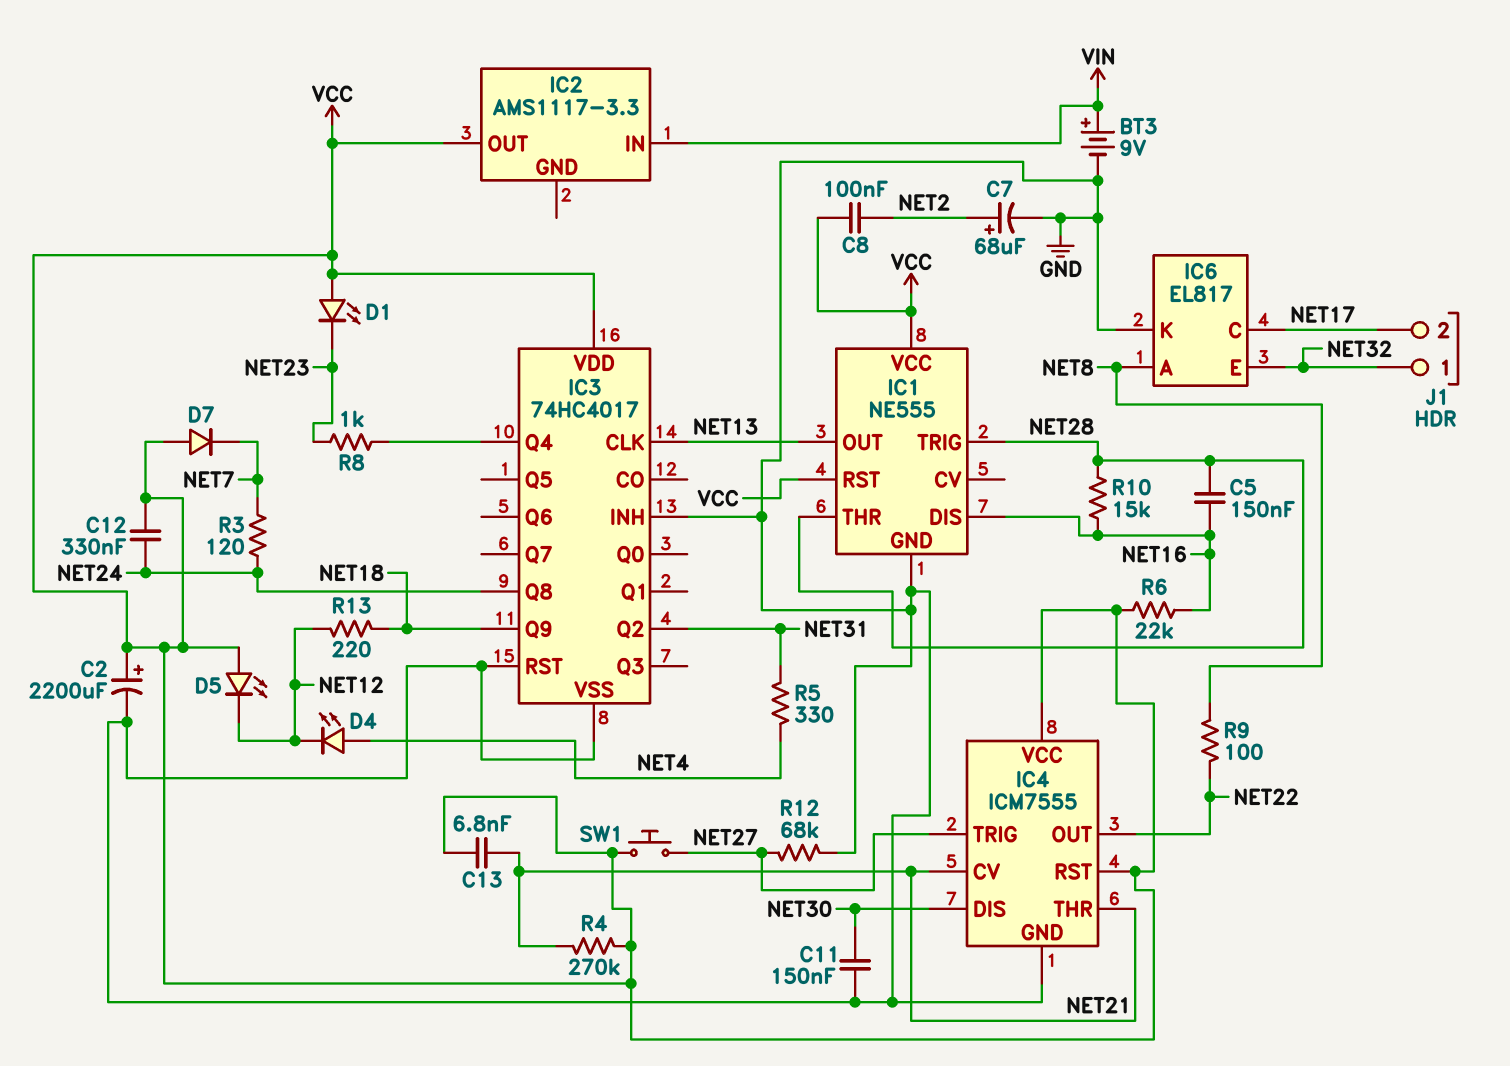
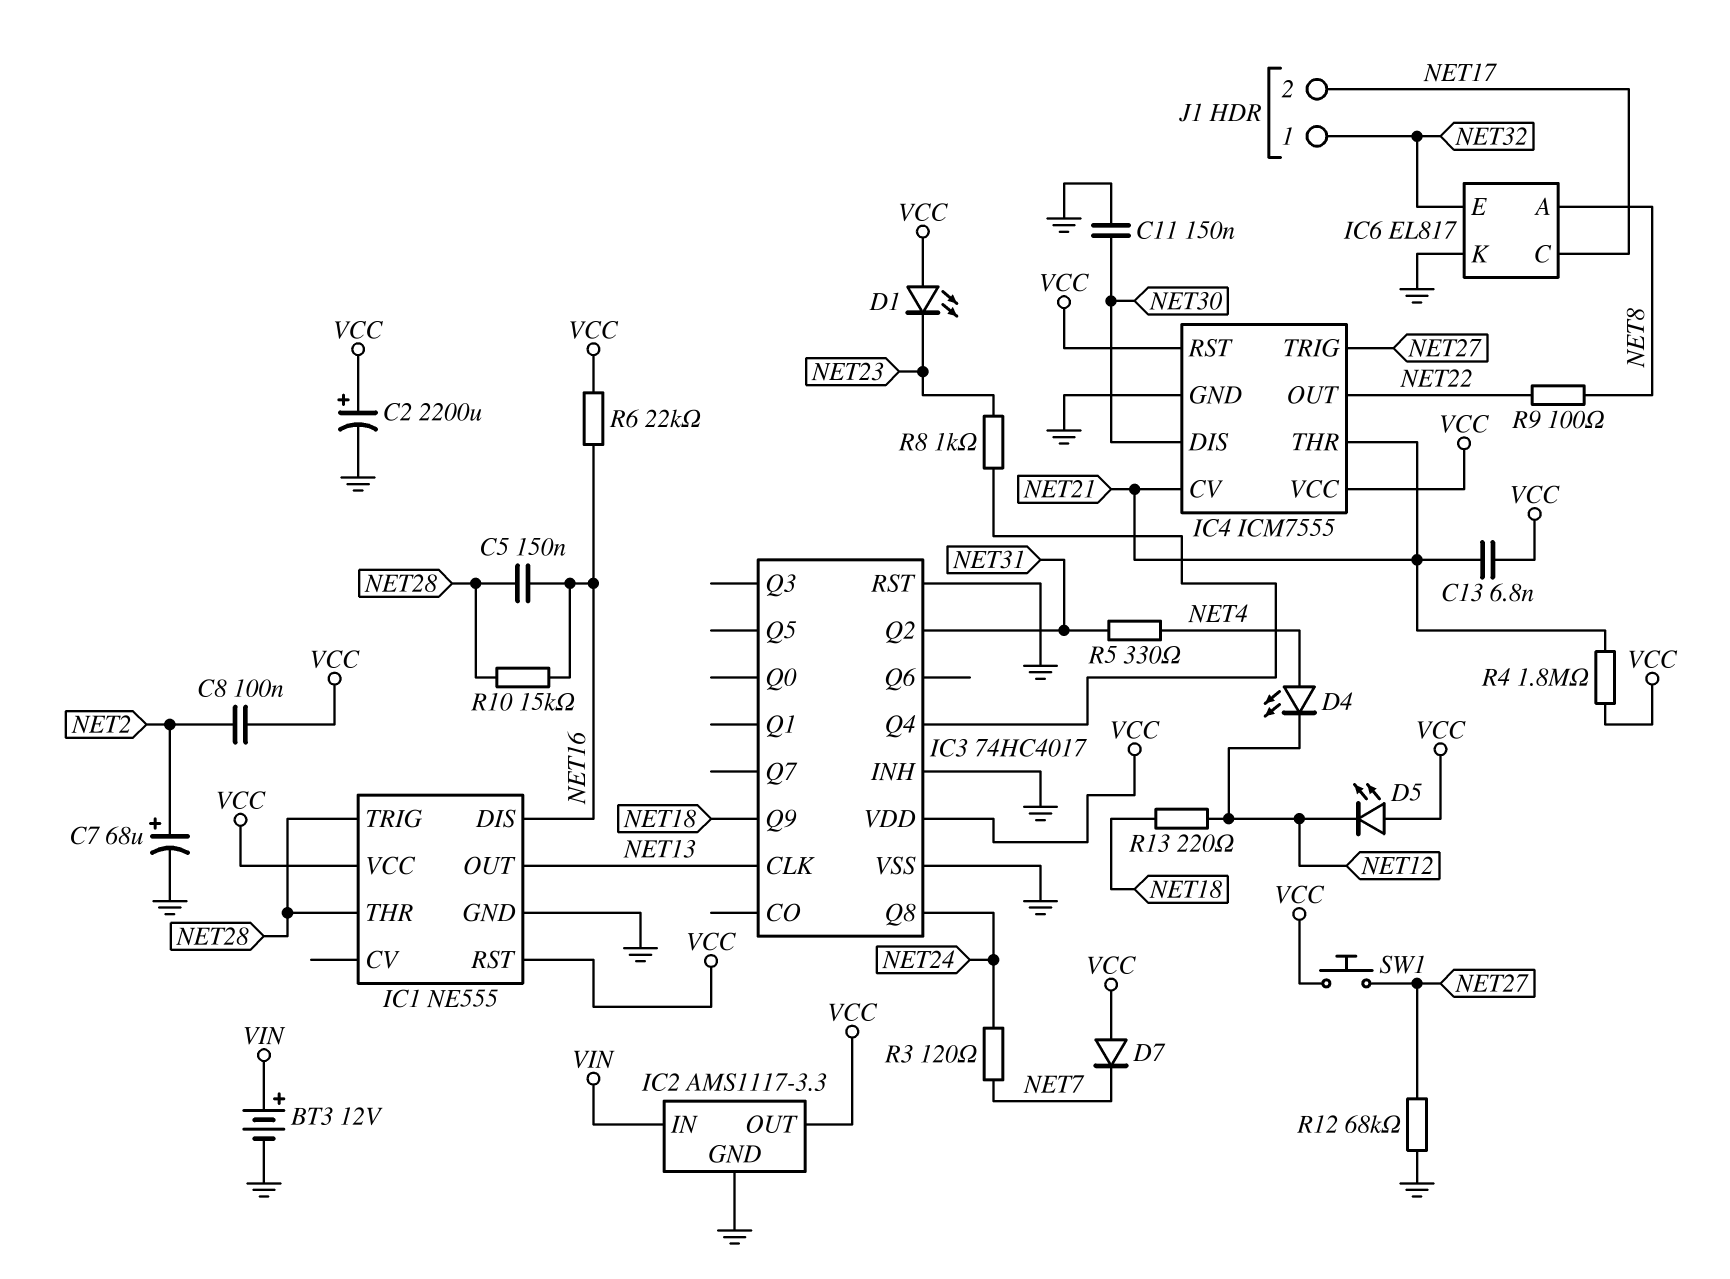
BT3: 9V (plus VIN, minus GND) -> 12V (plus VIN, minus GND)
C12: 330nF (NET24, VCC) -> none
IC2 pin GND: none -> GND
R4: 270k (NET21, VCC) -> 1.8M (NET21, VCC)

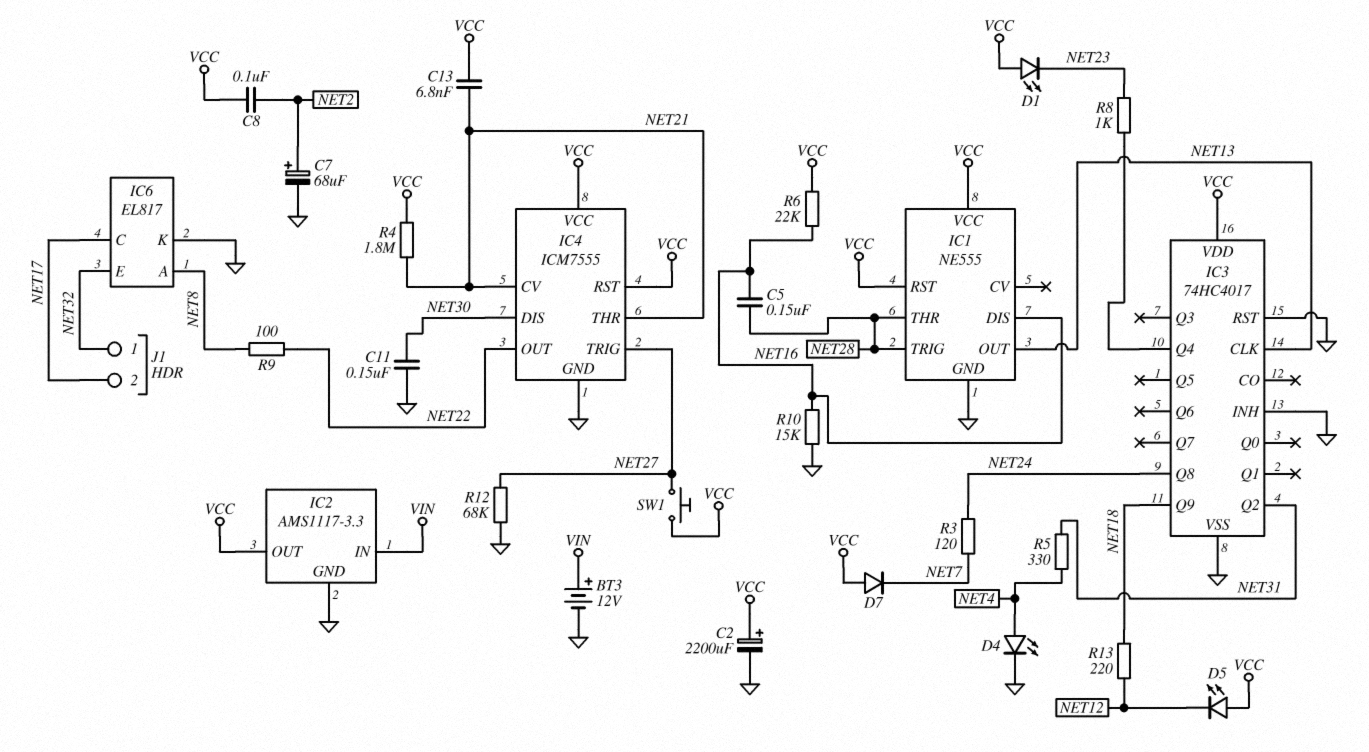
D4: LED (A NET4, K NET12) -> LED (A NET4, K GND)
R10: 15k (NET16, NET28) -> 15k (GND, NET16)

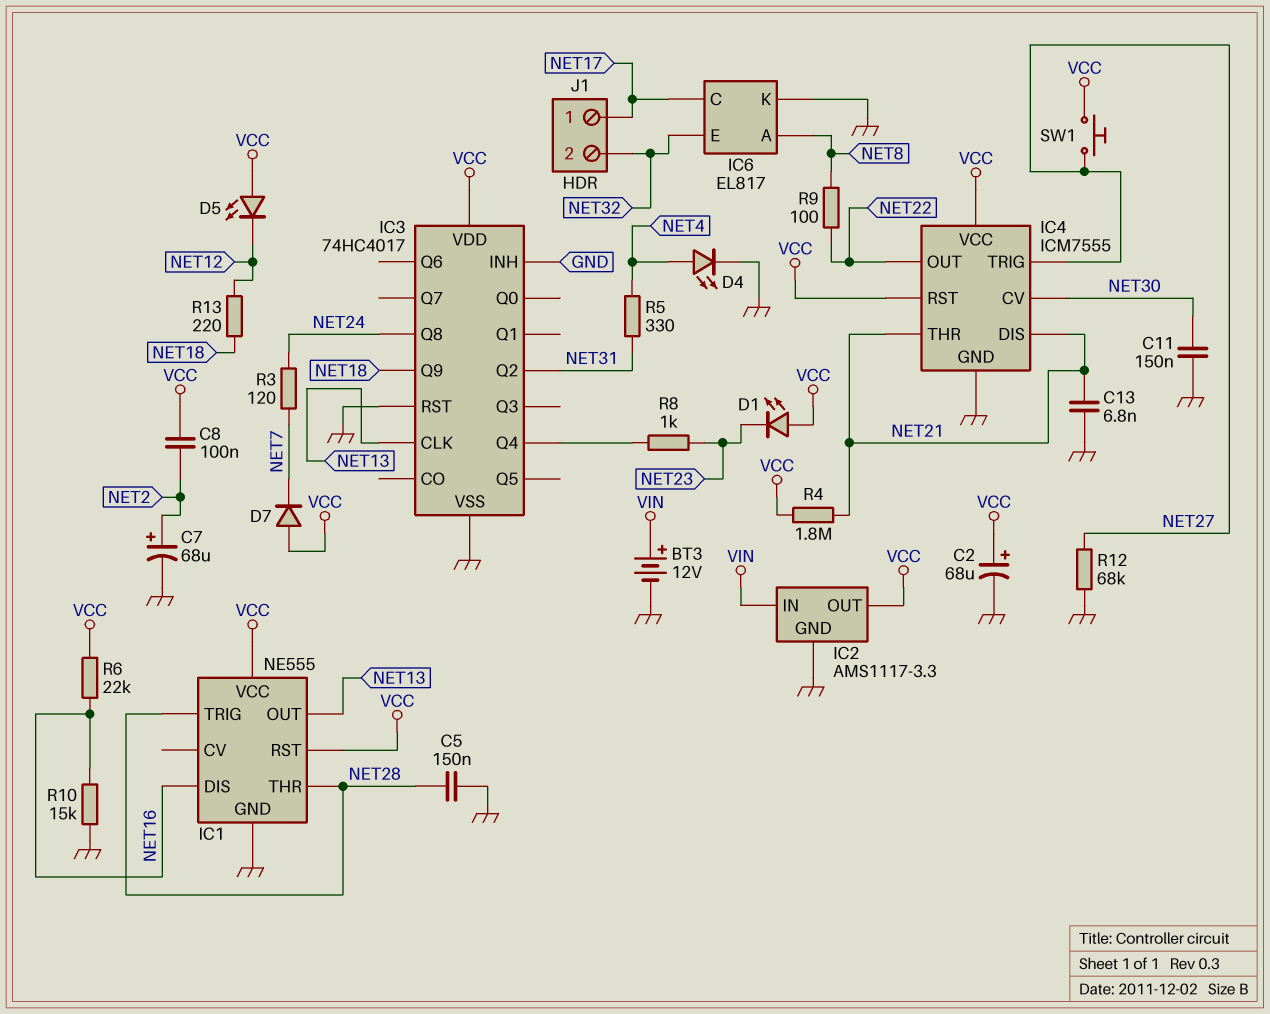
C2: 2200uF (plus VCC, minus GND) -> 68uF (plus VCC, minus GND)
C5: 150nF (NET16, NET28) -> 150nF (GND, NET28)
C13: 6.8nF (NET21, VCC) -> 6.8nF (GND, NET21)
IC4 pin CV: NET21 -> NET30
IC4 pin DIS: NET30 -> NET21
J1 pin 1: NET32 -> NET17
J1 pin 2: NET17 -> NET32

